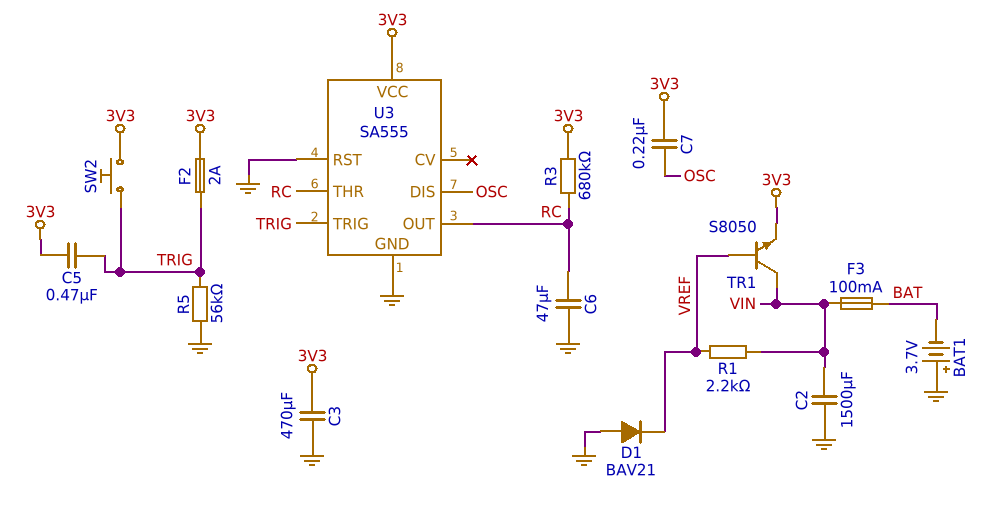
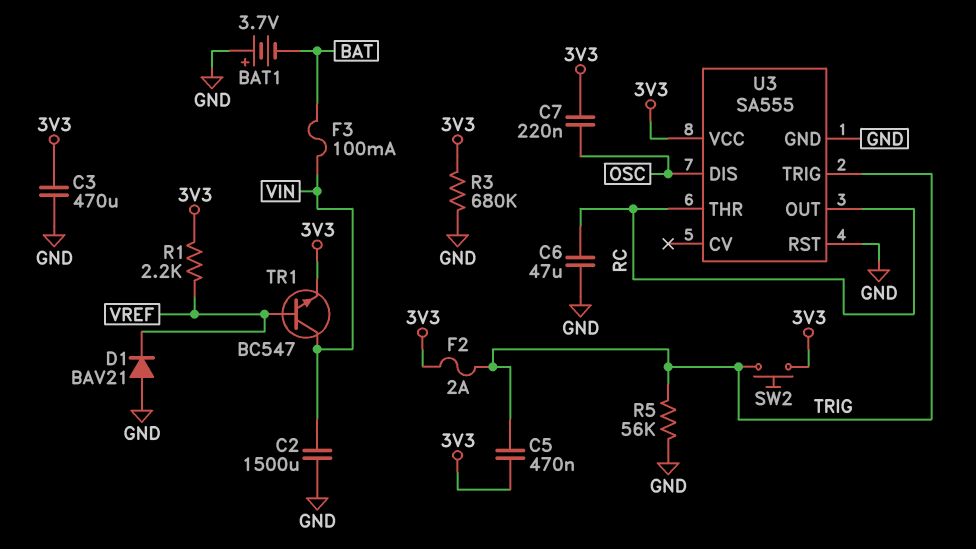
R1: 2.2k (VIN, VREF) -> 2.2k (3V3, VREF)
R3: 680k (3V3, RC) -> 680k (3V3, GND)
TR1: NPN S8050 (B VREF, C VIN, E 3V3) -> NPN BC547 (B VREF, C VIN, E 3V3)

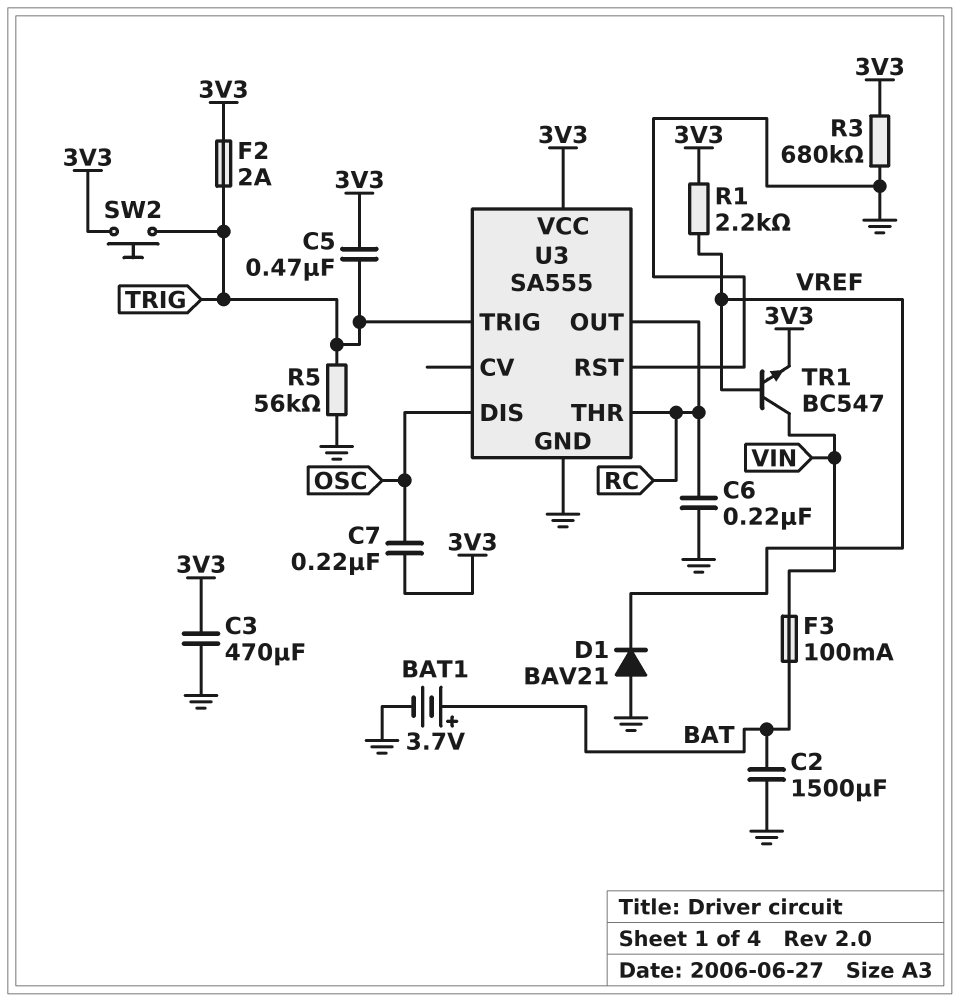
BAT1: 3.7V (plus GND, minus BAT) -> 3.7V (plus BAT, minus GND)
C2: 1500uF (GND, VIN) -> 1500uF (BAT, GND)
C6: 47uF (GND, RC) -> 220nF (GND, RC)

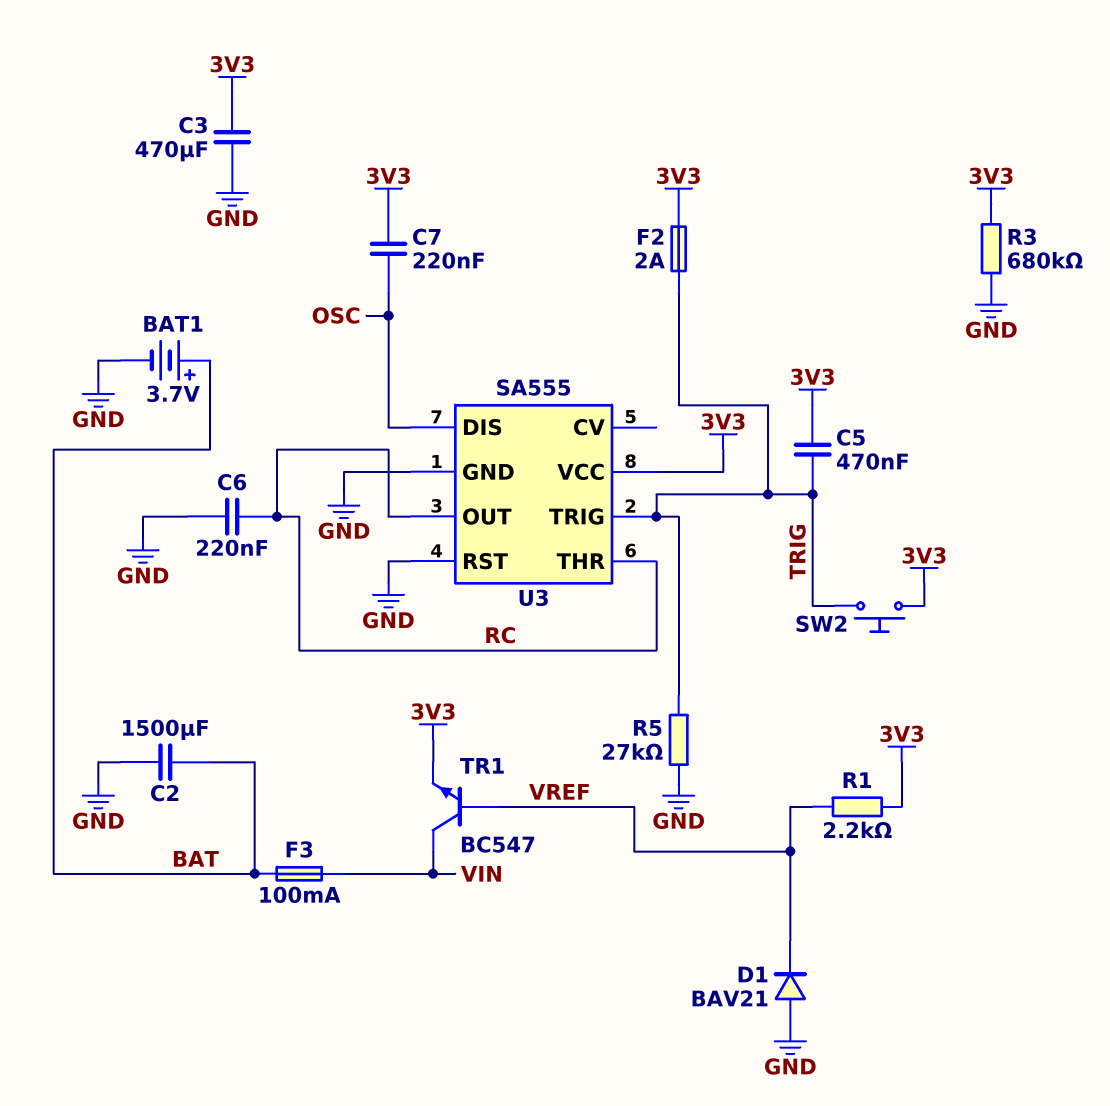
R5: 56k (GND, TRIG) -> 27k (GND, TRIG)

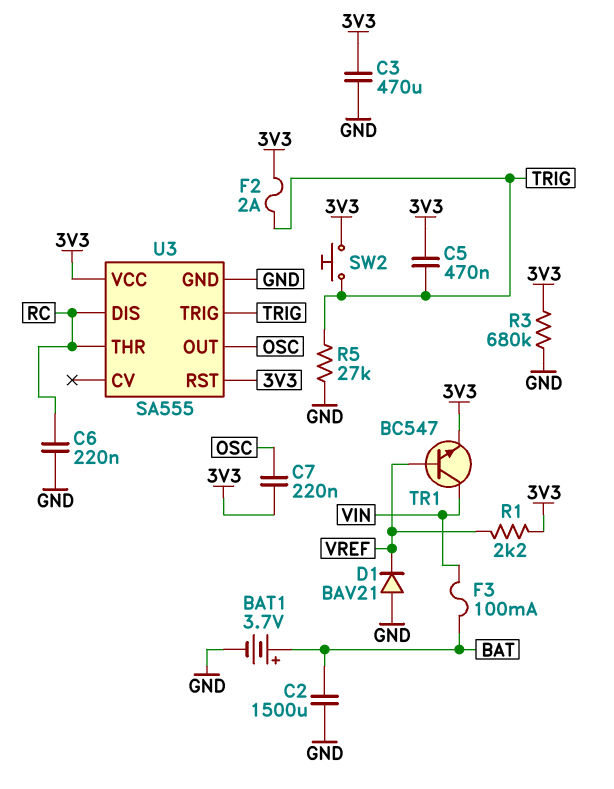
U3 pin DIS: OSC -> RC
U3 pin OUT: RC -> OSC
U3 pin RST: GND -> 3V3

